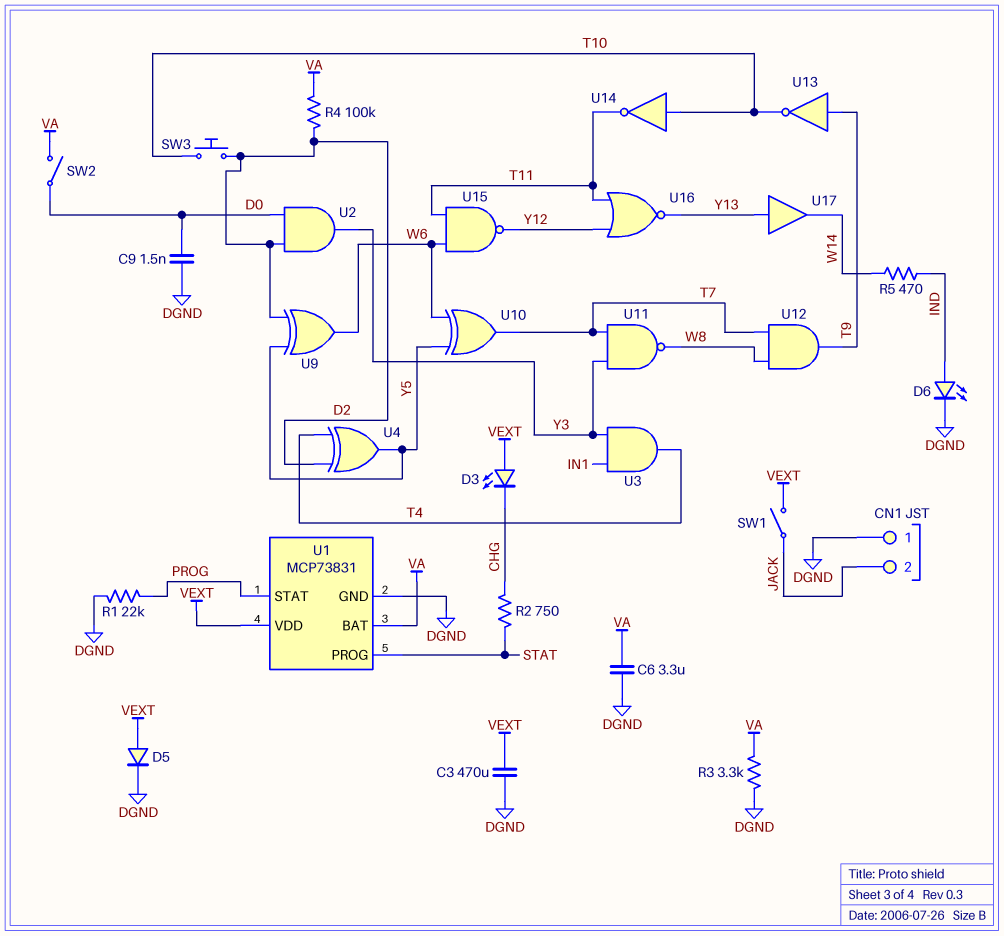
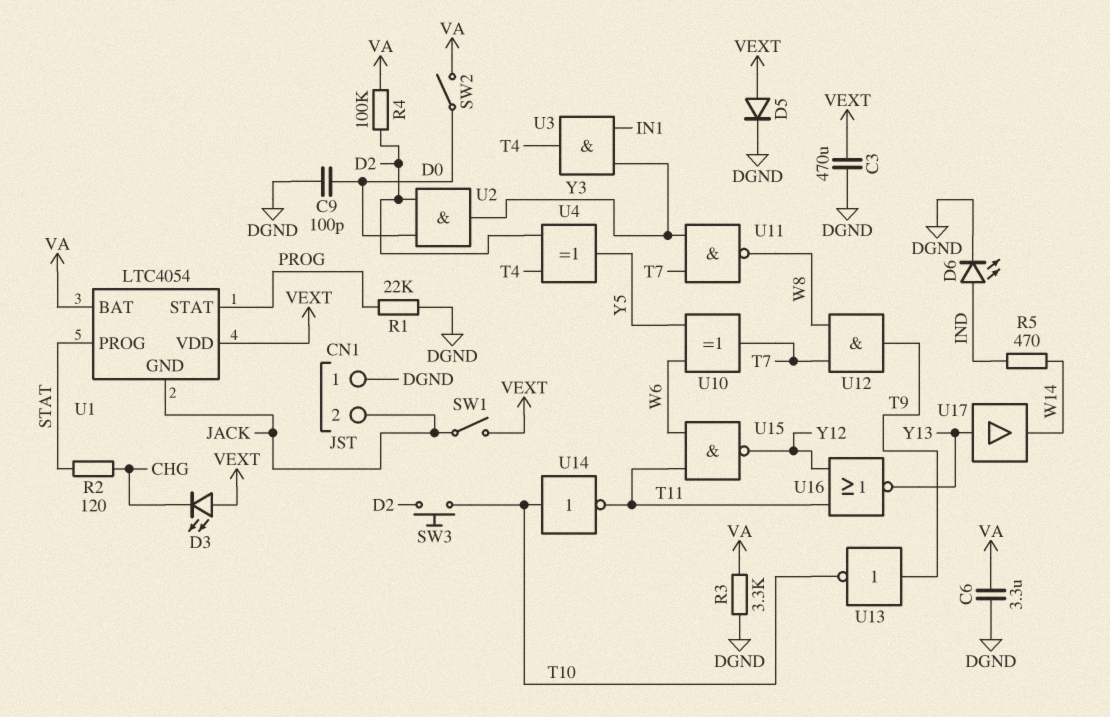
C9: 1.5nF (D0, DGND) -> 100pF (D0, DGND)
R2: 750 (CHG, STAT) -> 120 (CHG, STAT)
U1: MCP73831 -> LTC4054
U1 pin GND: DGND -> JACK
U9: XOR (in D2, in Y5, out W6) -> none

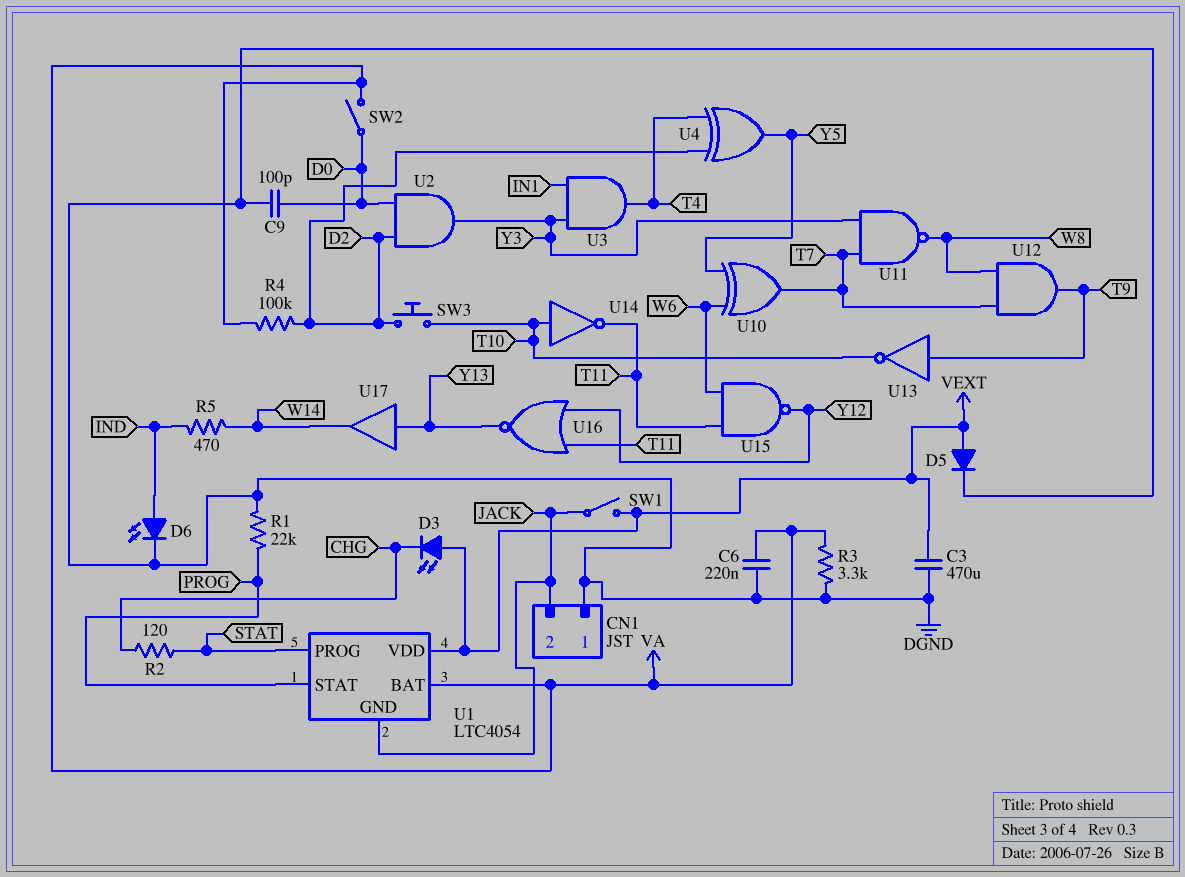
C6: 3.3uF (DGND, VA) -> 220nF (DGND, VA)

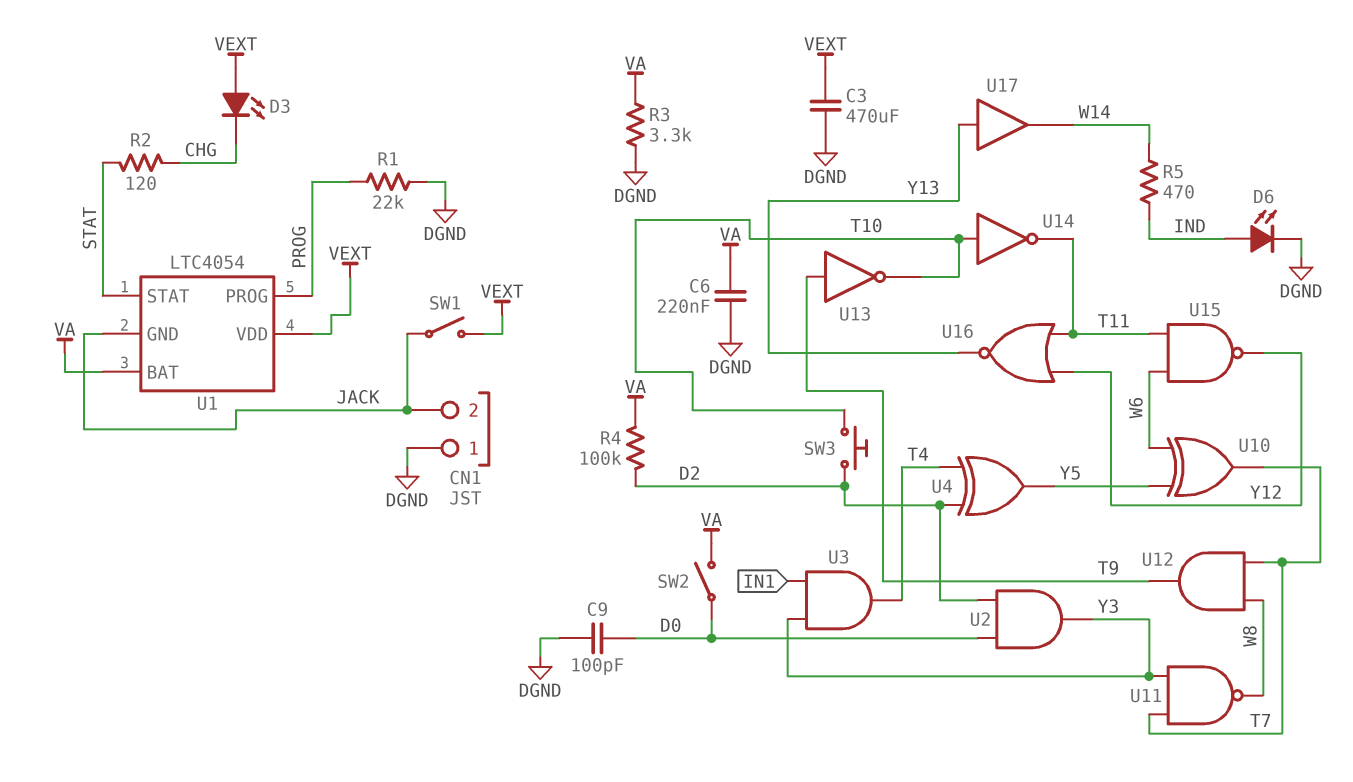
D5: diode (A VEXT, K DGND) -> none
U1 pin PROG: STAT -> PROG
U1 pin STAT: PROG -> STAT

